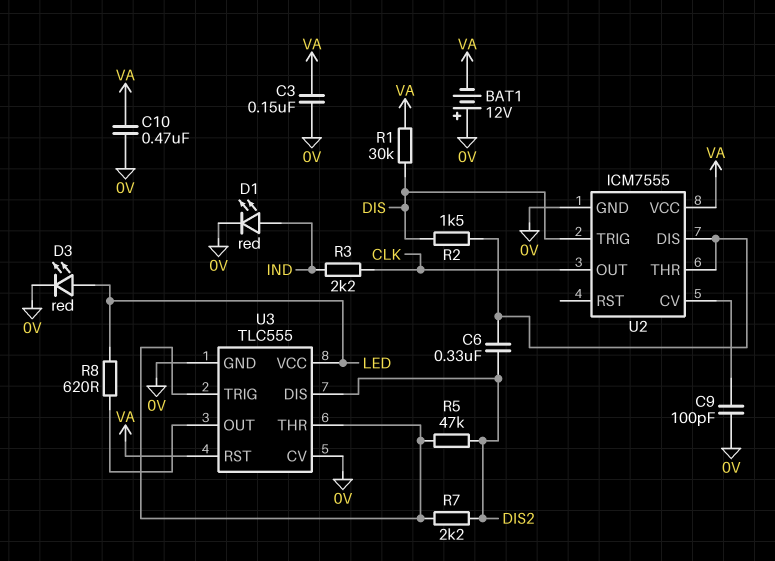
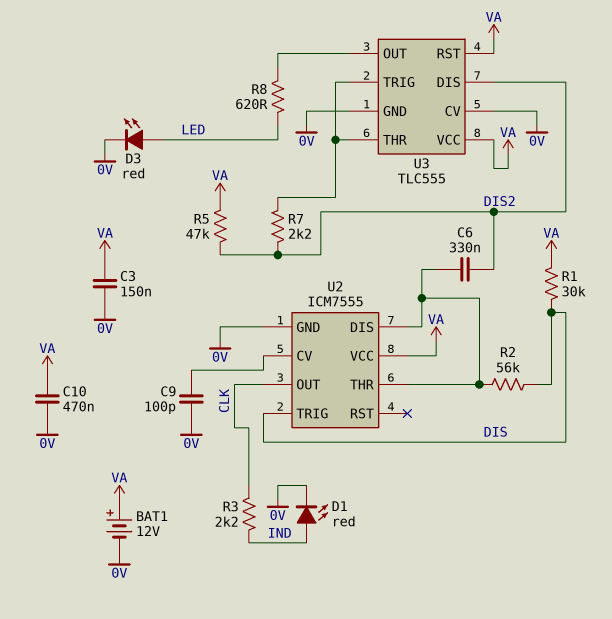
BAT1: 12V (plus 0V, minus VA) -> 12V (plus VA, minus 0V)
R2: 1.5k (DIS, U2/DIS) -> 56k (DIS, U2/DIS)
R5: 47k (DIS2, U3/THR) -> 47k (DIS2, VA)
U3 pin VCC: LED -> VA

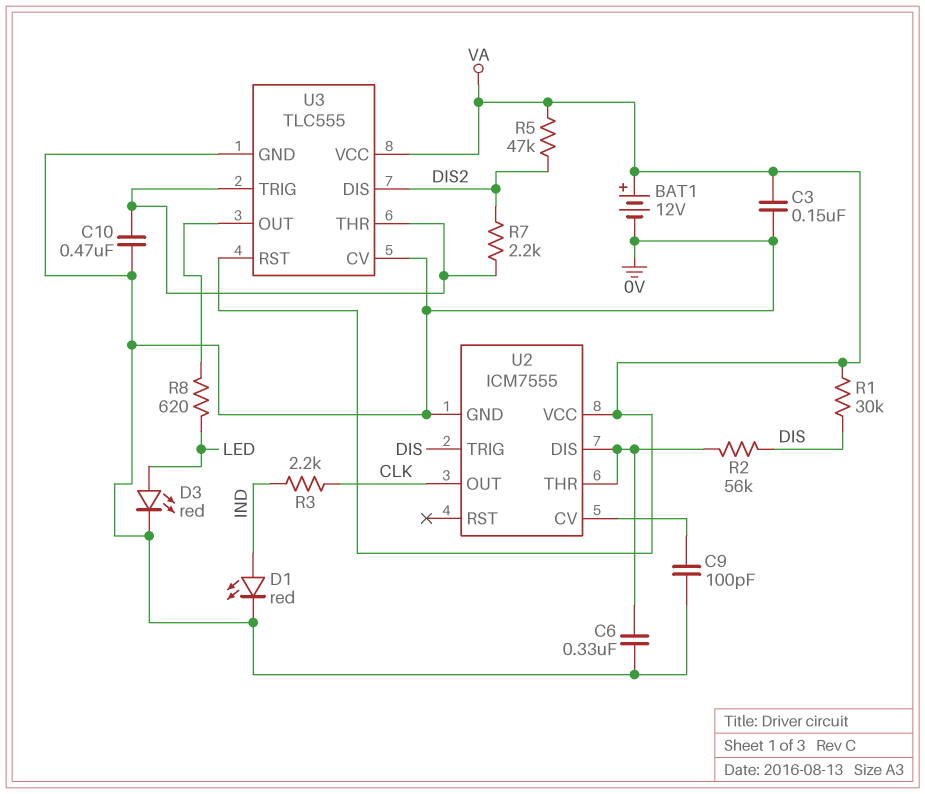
C6: 330nF (DIS2, U2/DIS) -> 330nF (0V, U2/DIS)
C10: 470nF (0V, VA) -> 470nF (0V, U3/THR)

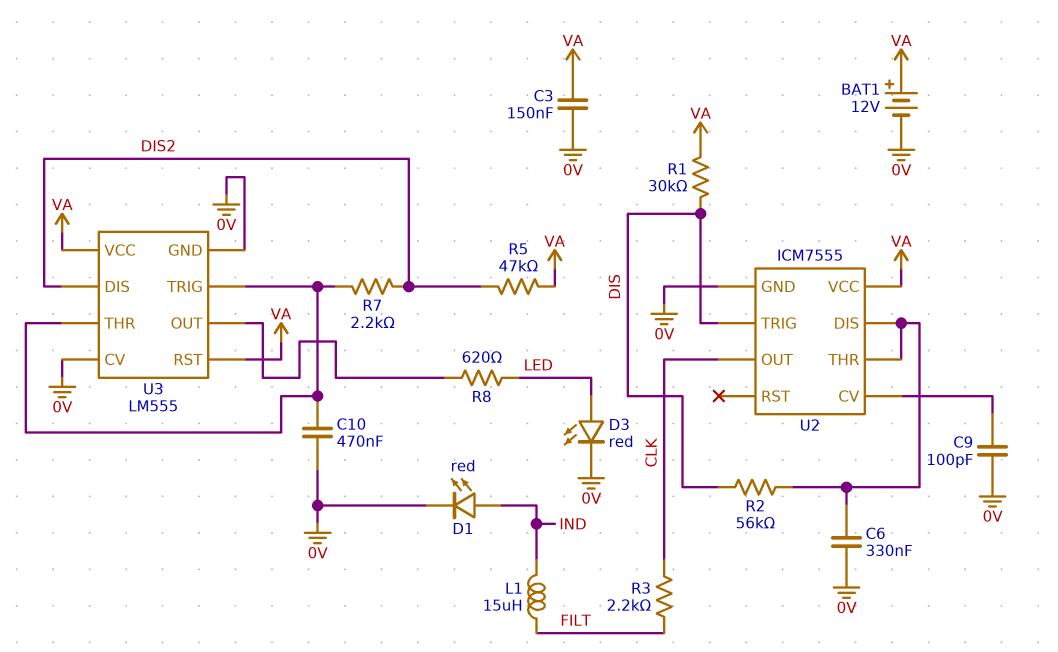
L1: none -> 15uH (FILT, IND)
R3: 2.2k (CLK, IND) -> 2.2k (CLK, FILT)
U3: TLC555 -> LM555

